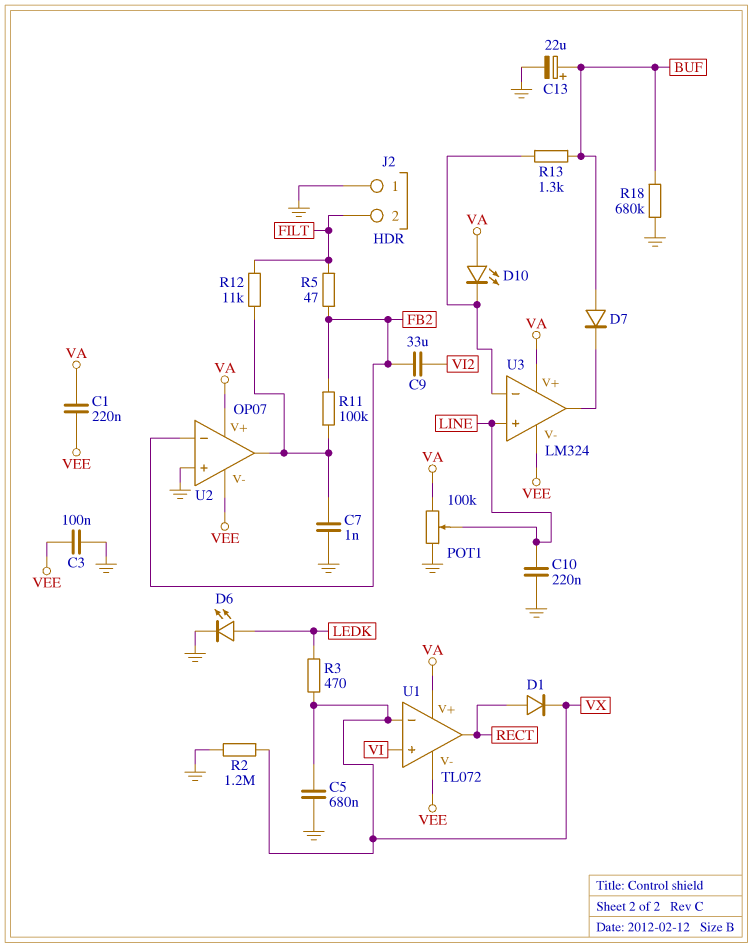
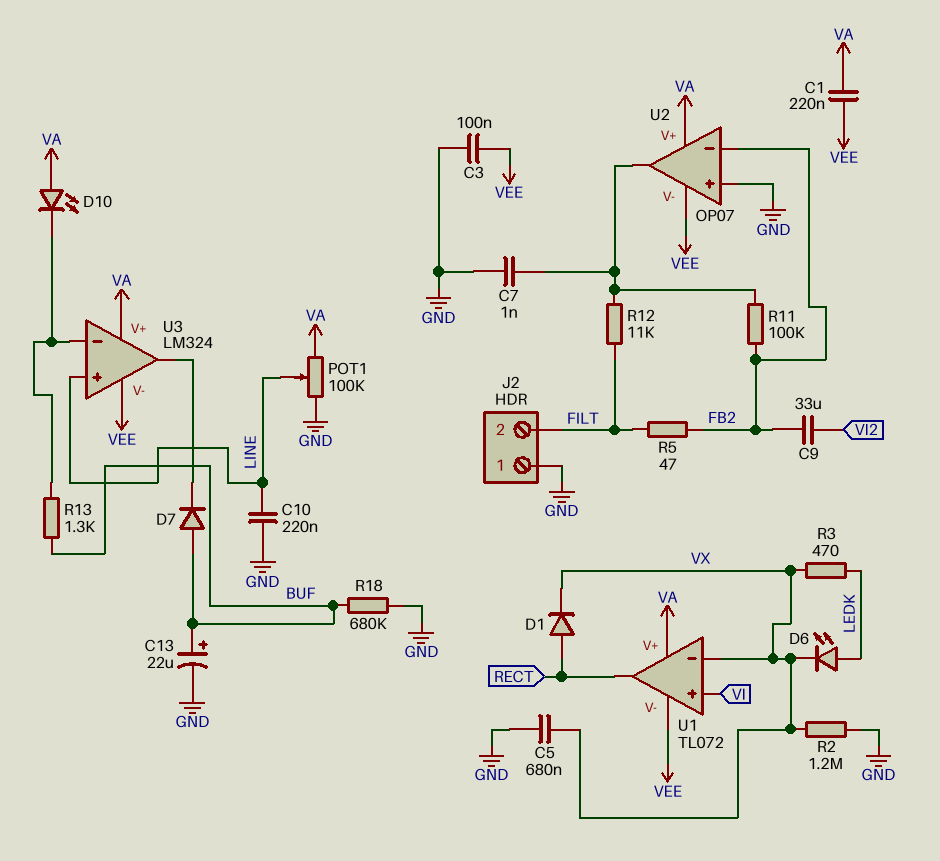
D6: LED (A LEDK, K GND) -> LED (A LEDK, K VX)

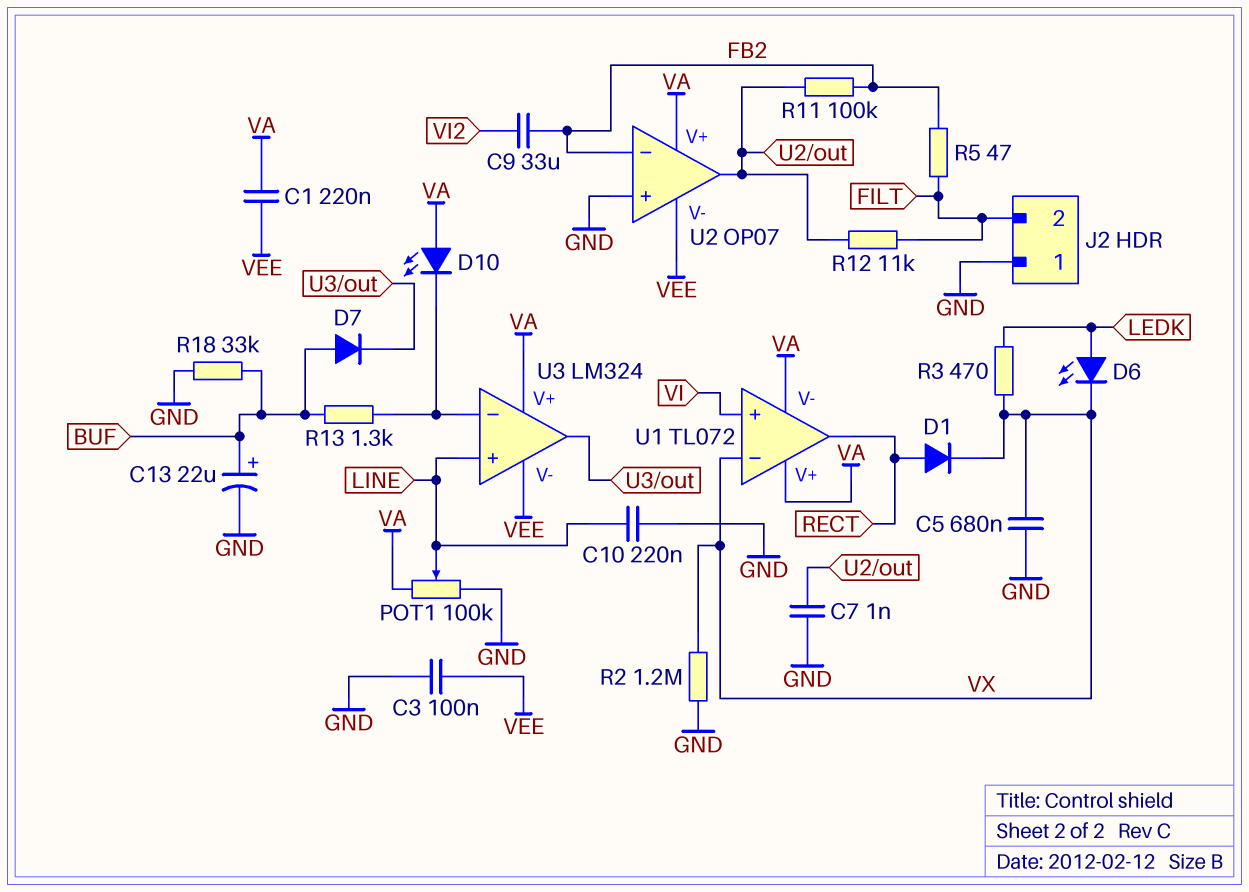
R18: 680k (BUF, GND) -> 33k (BUF, GND)
U1 pin V-: VEE -> VA

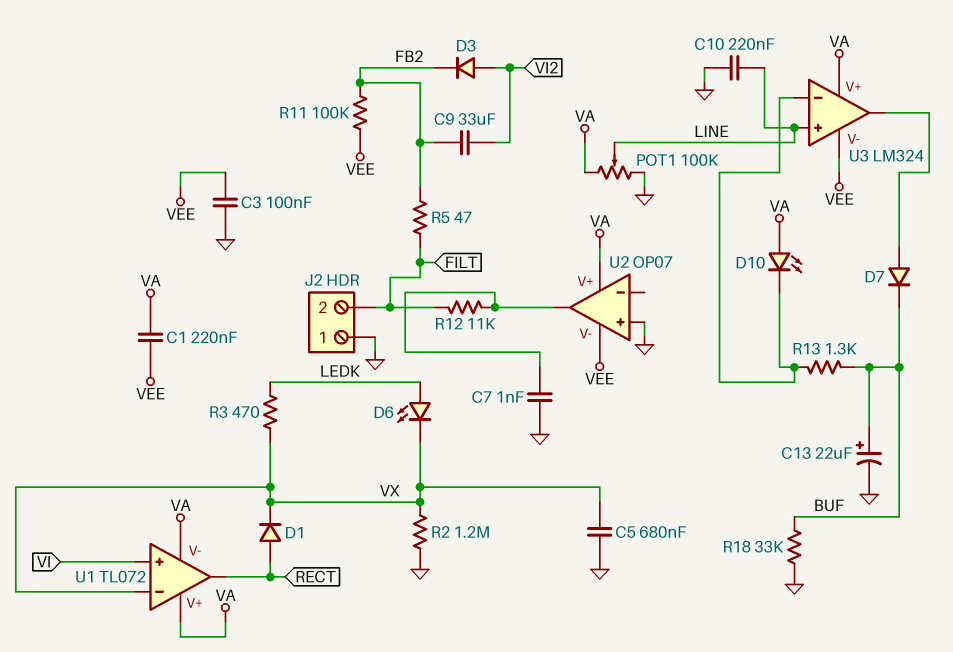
D3: none -> diode (A VI2, K FB2)
D7: diode (A BUF, K U3/out) -> diode (A U3/out, K BUF)
R11: 100k (FB2, U2/out) -> 100k (FB2, VEE)
U2 pin in-: FB2 -> none

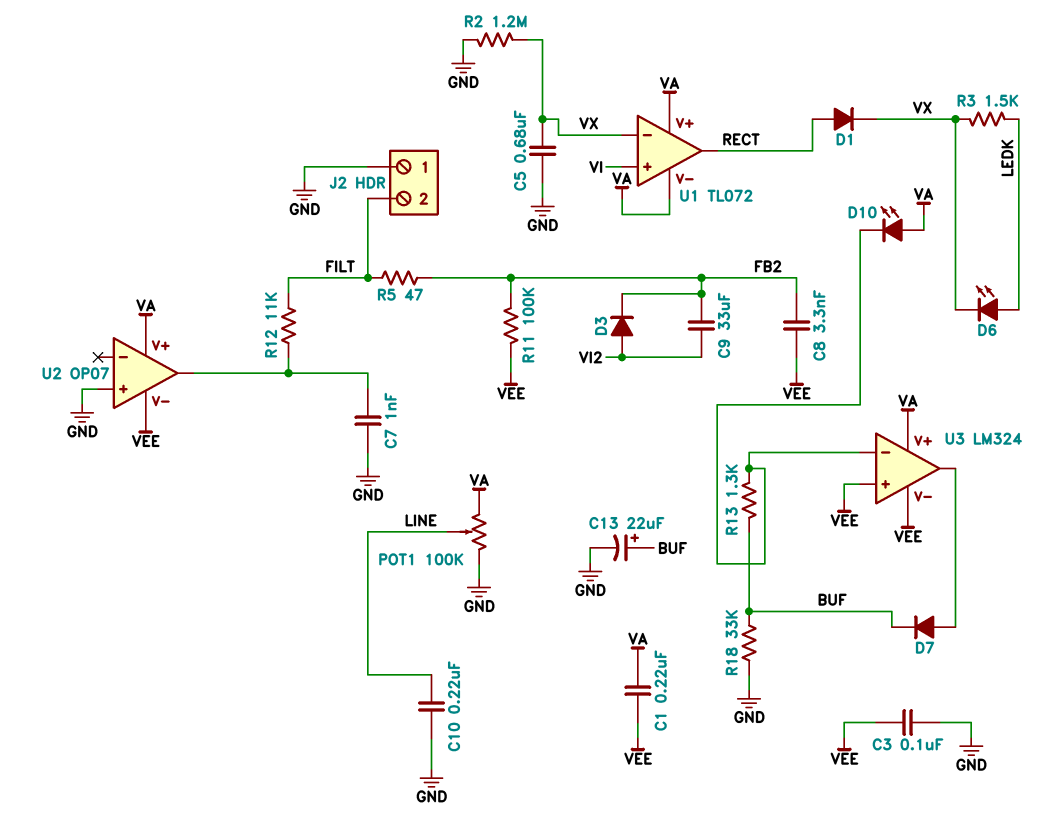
C8: none -> 3.3nF (FB2, VEE)
R3: 470 (LEDK, VX) -> 1.5k (LEDK, VX)
U3 pin in+: LINE -> VEE

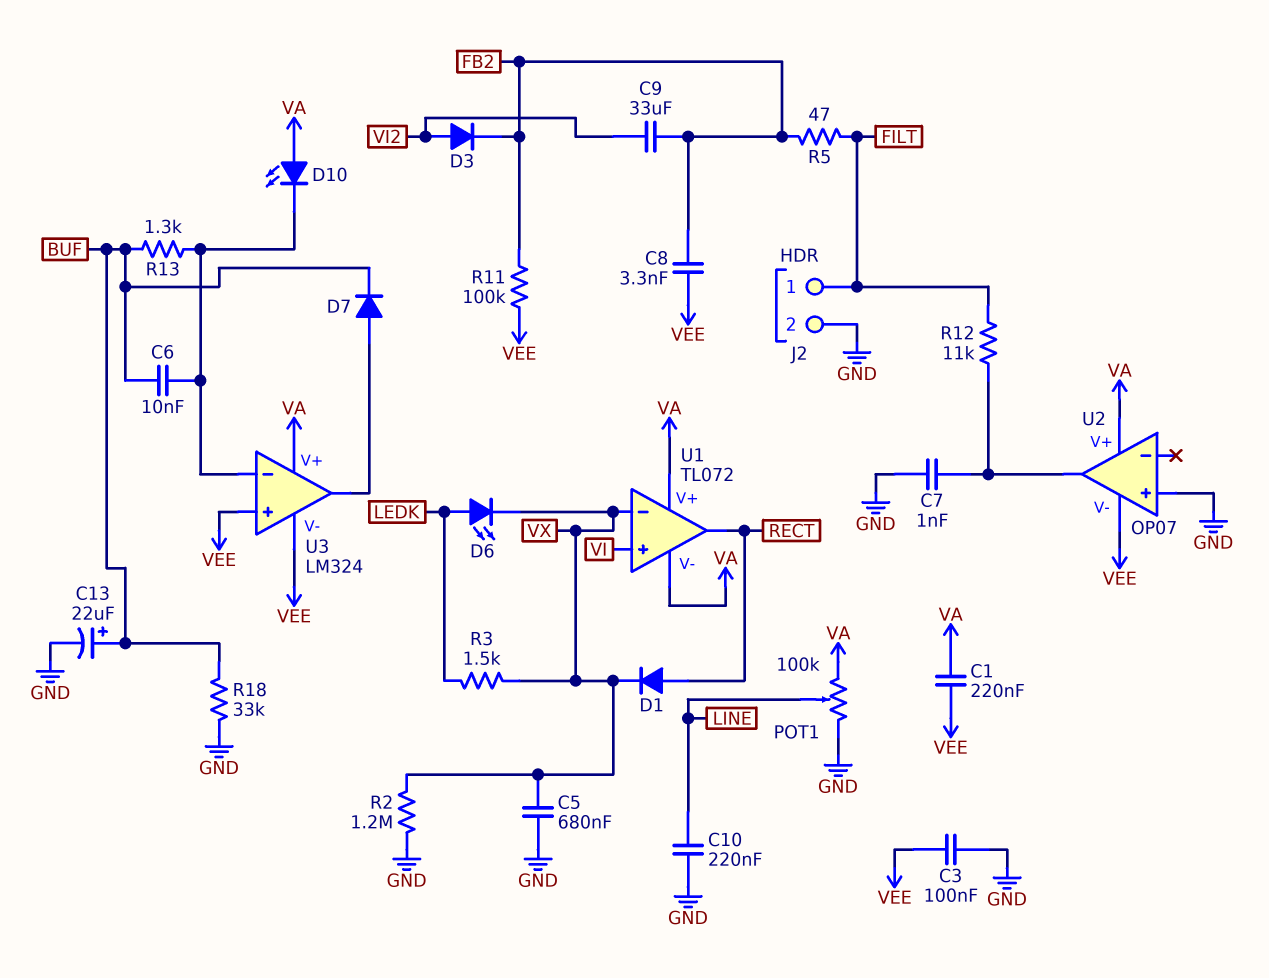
C6: none -> 10nF (BUF, U3/in-)
J2 pin 1: GND -> FILT
J2 pin 2: FILT -> GND

